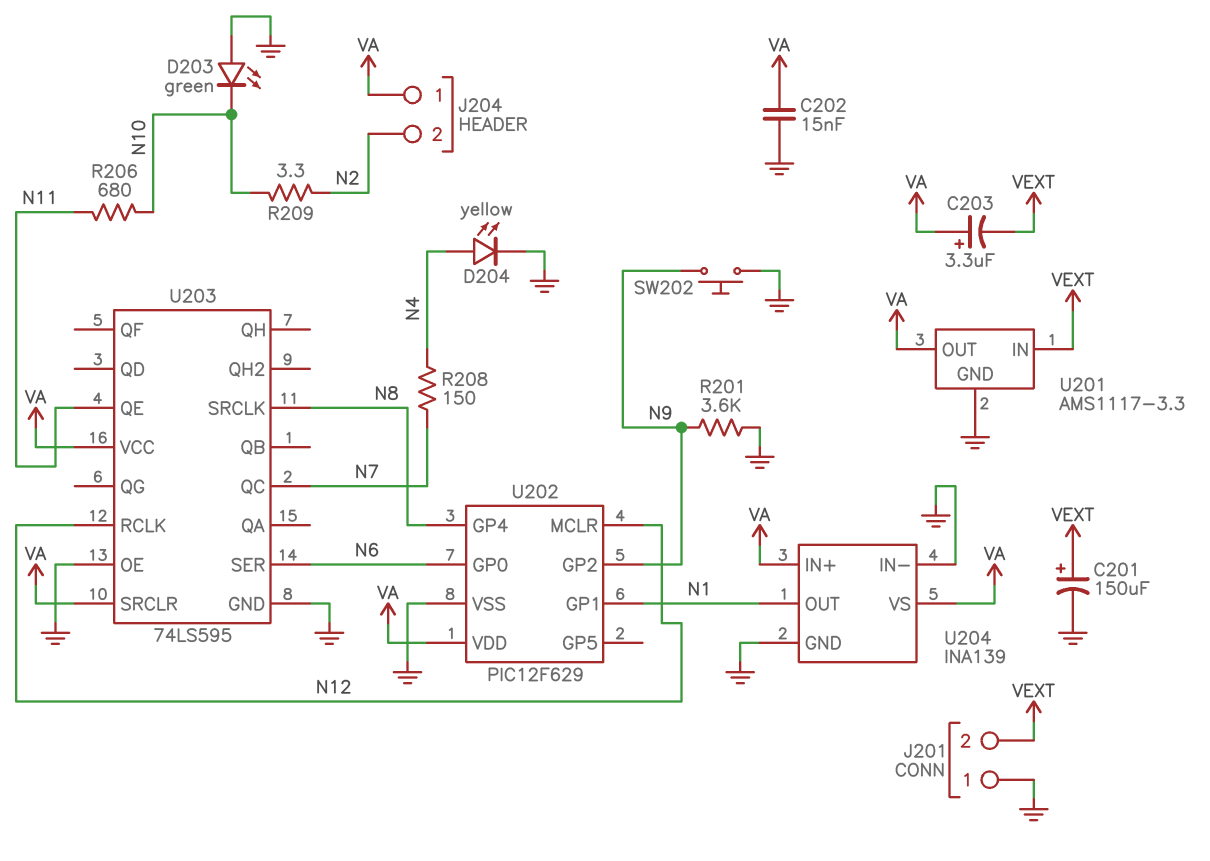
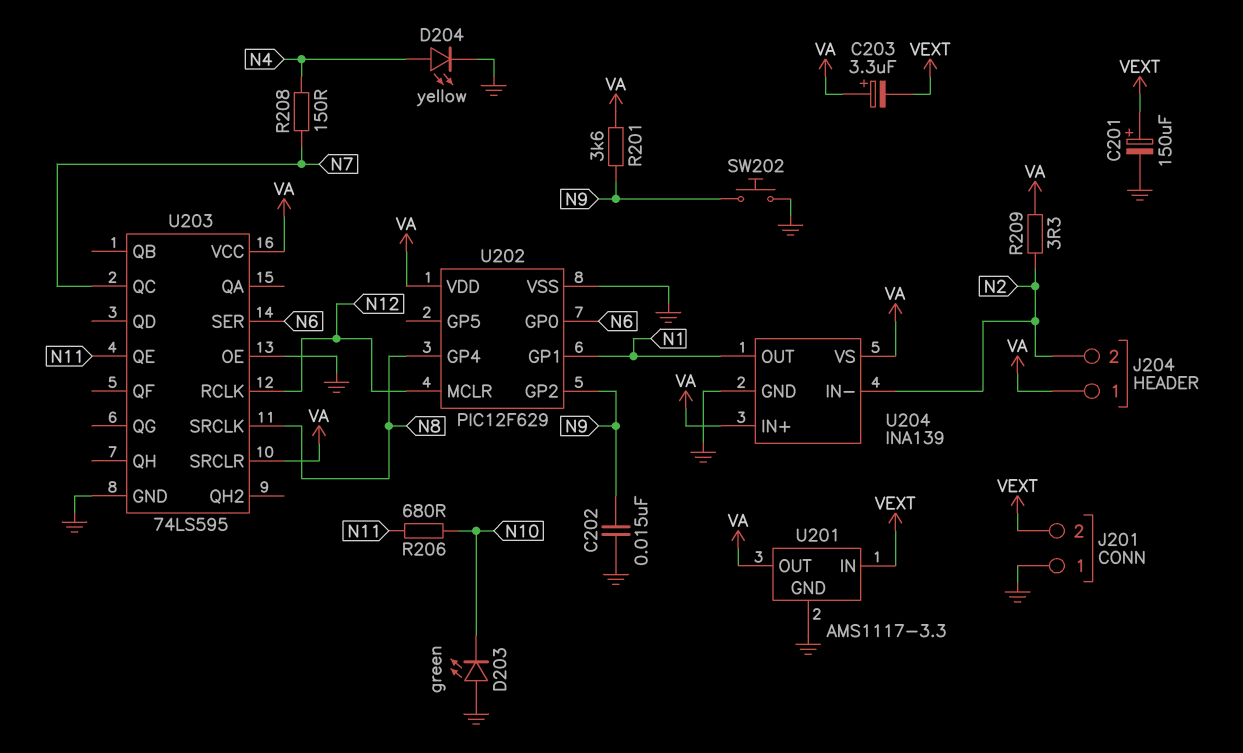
C202: 15nF (GND, VA) -> 15nF (GND, N9)
R201: 3.6k (GND, N9) -> 3.6k (N9, VA)
R209: 3.3 (N2, N10) -> 3.3 (N2, VA)
U204 pin IN-: GND -> N2

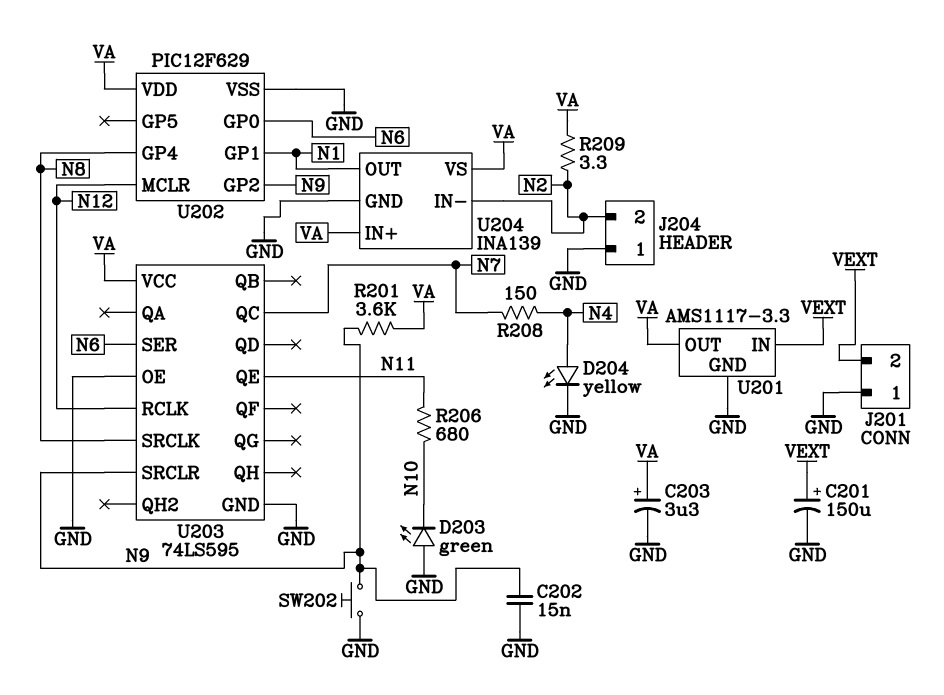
C203: 3.3uF (plus VA, minus VEXT) -> 3.3uF (plus VA, minus GND)
J204 pin 1: VA -> GND
U203 pin SRCLR: VA -> N9

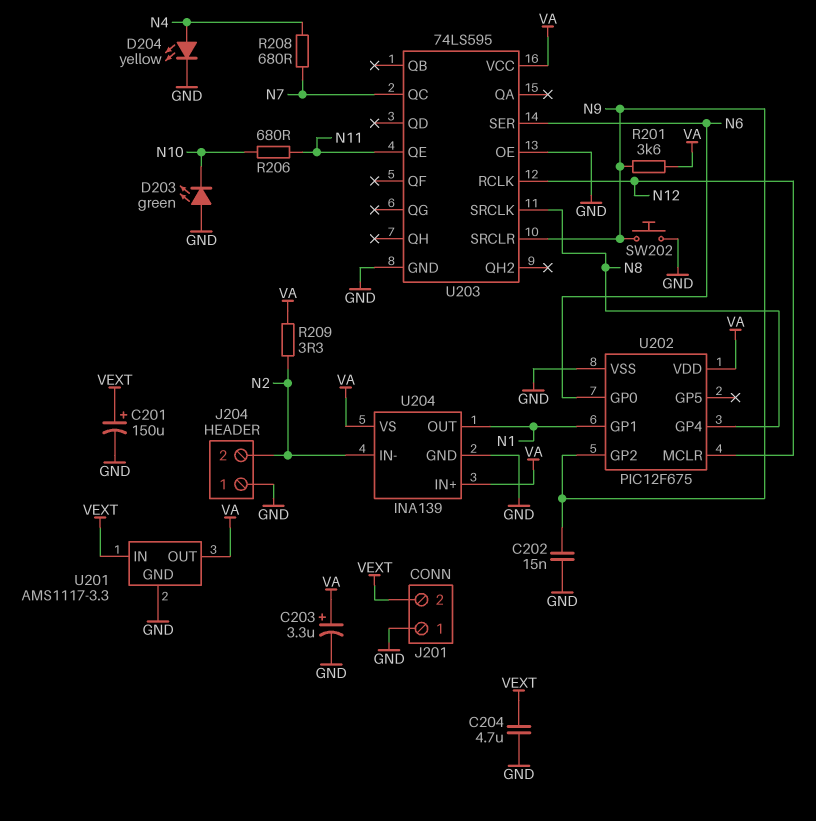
C204: none -> 4.7uF (GND, VEXT)
R208: 150 (N4, N7) -> 680 (N4, N7)
U202: PIC12F629 -> PIC12F675

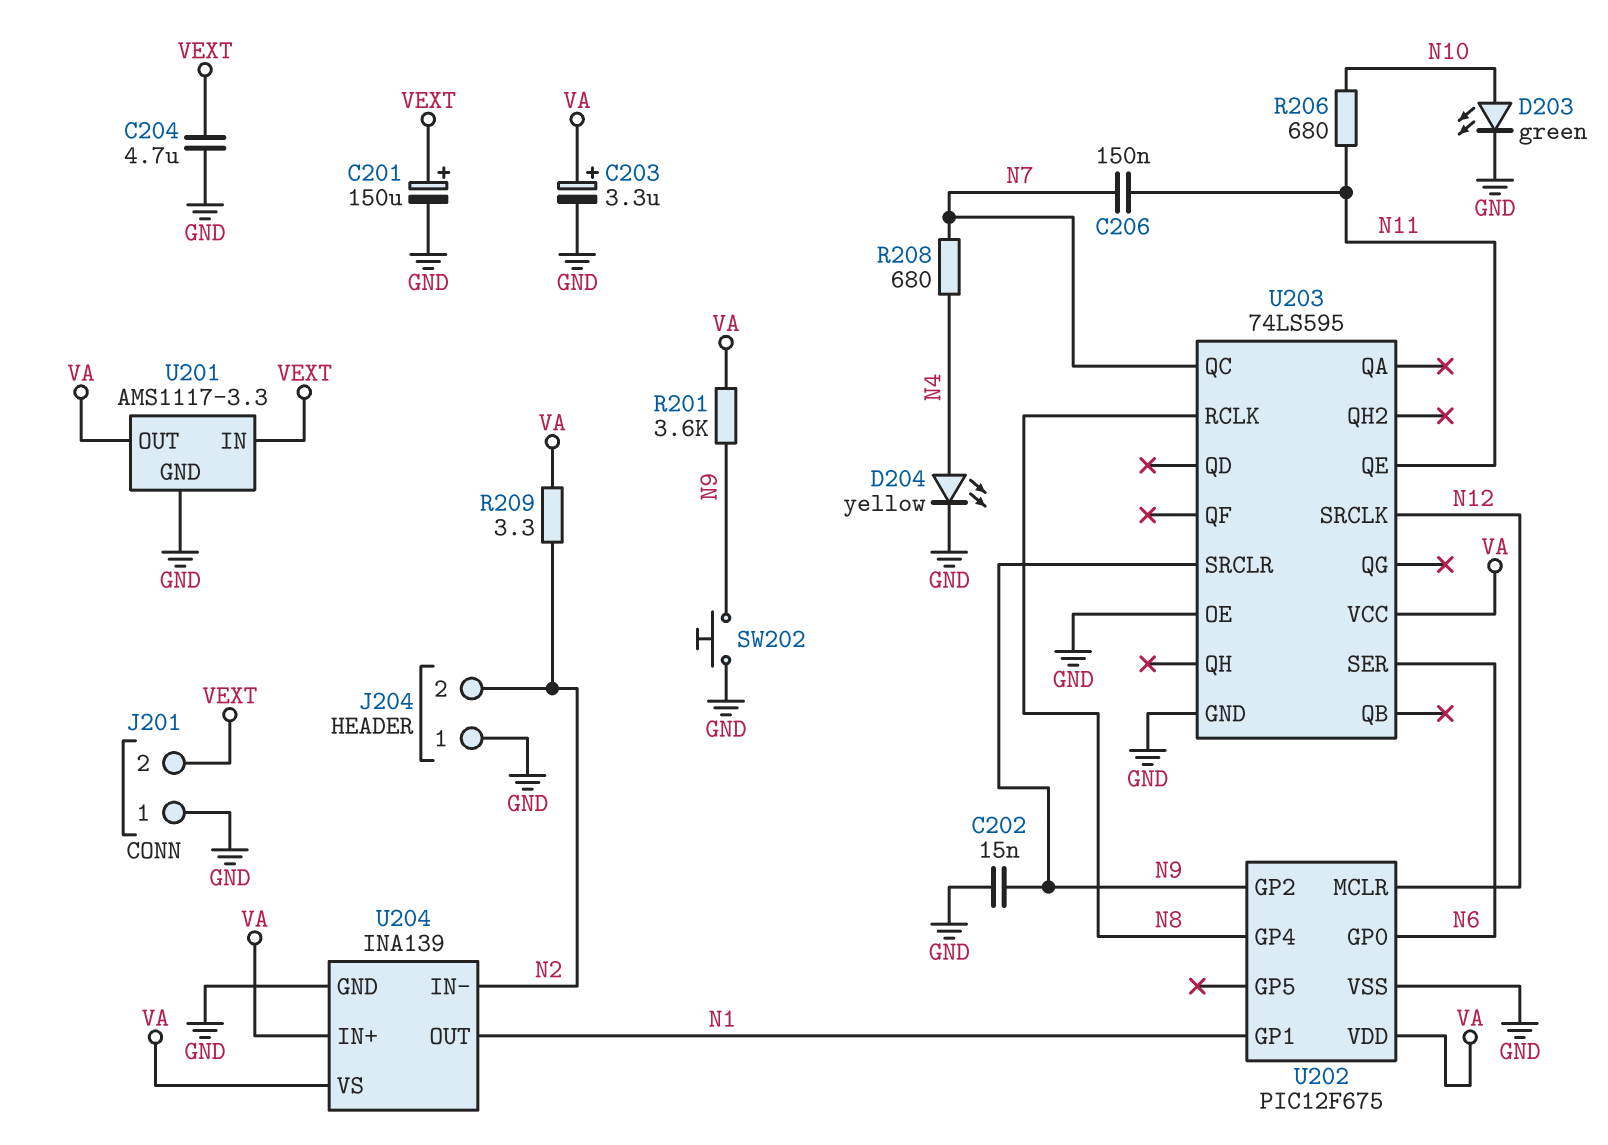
C206: none -> 150nF (N7, N11)
D203: LED green (A GND, K N10) -> LED green (A N10, K GND)
U203 pin RCLK: N12 -> N8
U203 pin SRCLK: N8 -> N12

